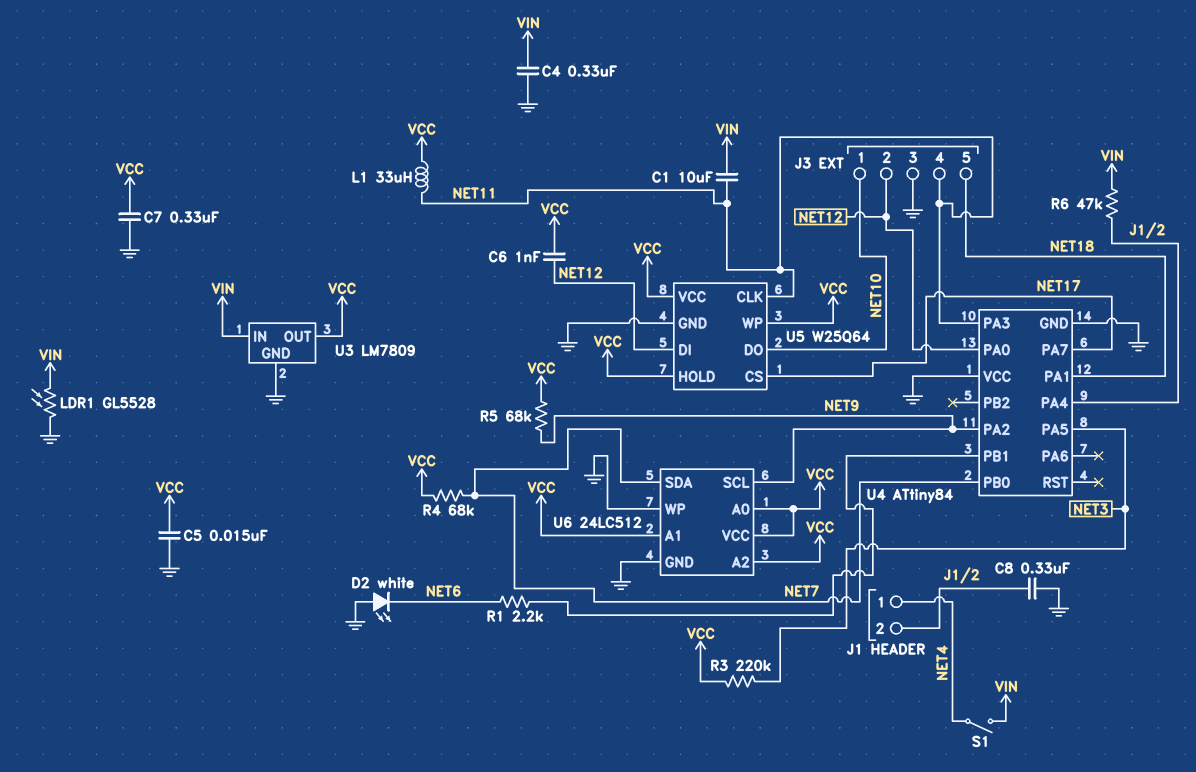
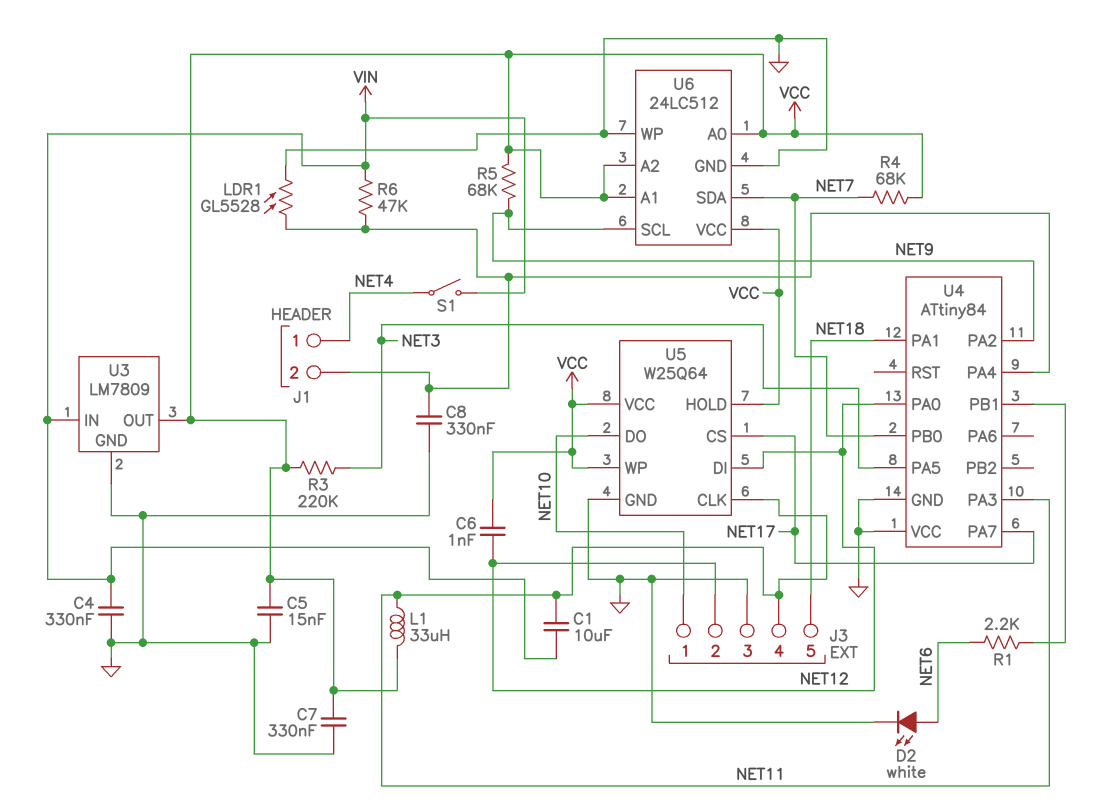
D2: LED white (A GND, K NET6) -> LED white (A NET6, K GND)
LDR1: GL5528 (GND, VIN) -> GL5528 (GND, J1/2)

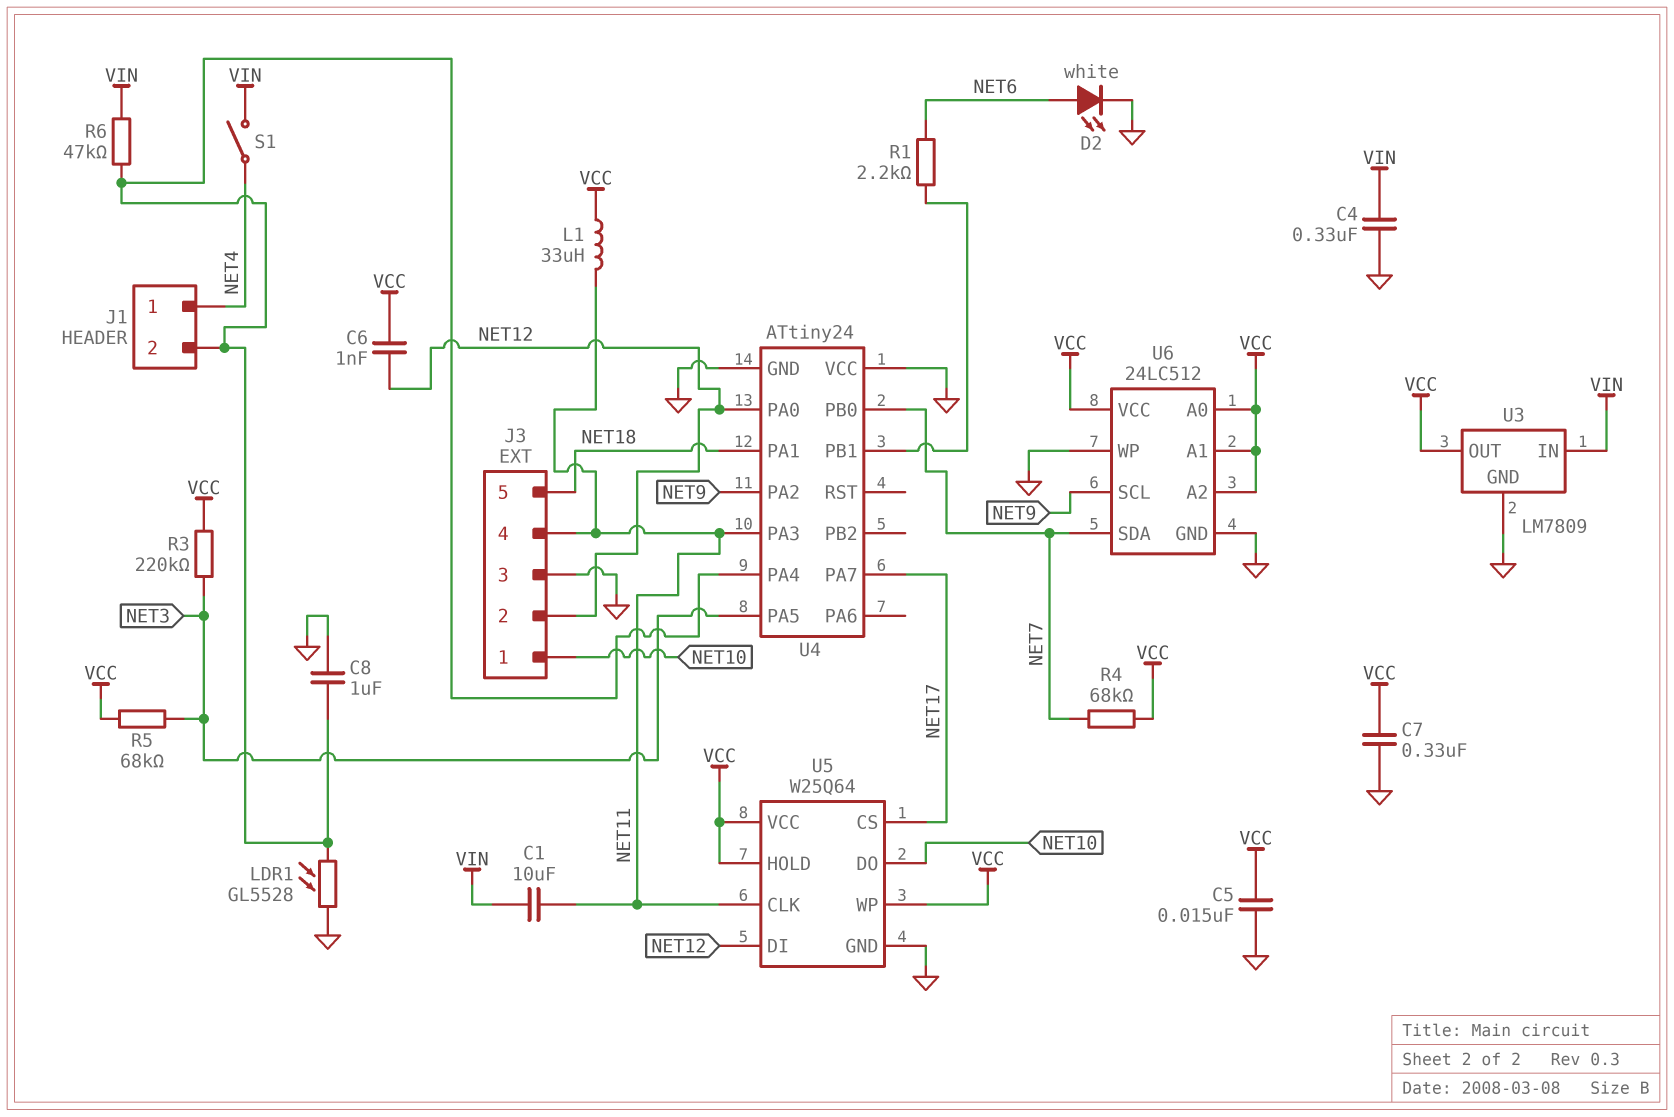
C8: 330nF (GND, J1/2) -> 1uF (GND, J1/2)
R5: 68k (NET9, VCC) -> 68k (NET3, VCC)
U4: ATtiny84 -> ATtiny24

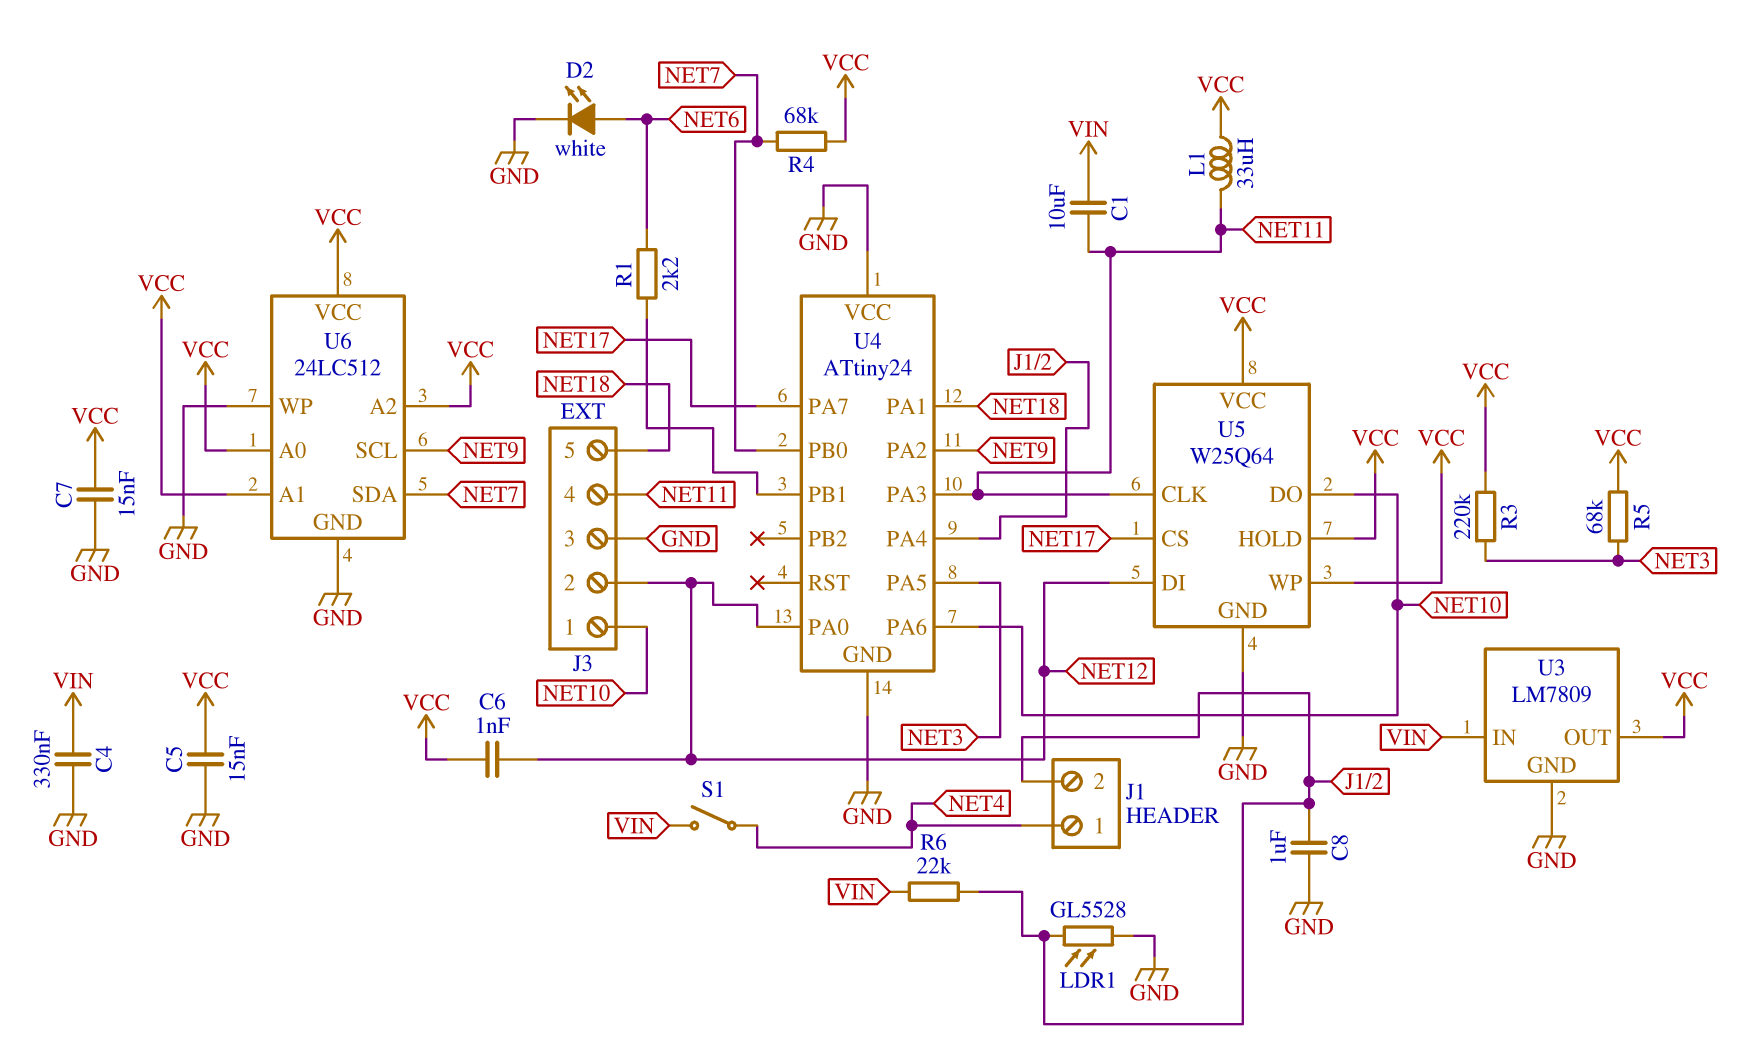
C7: 330nF (GND, VCC) -> 15nF (GND, VCC)
R6: 47k (J1/2, VIN) -> 22k (J1/2, VIN)
U4 pin PA6: none -> NET10

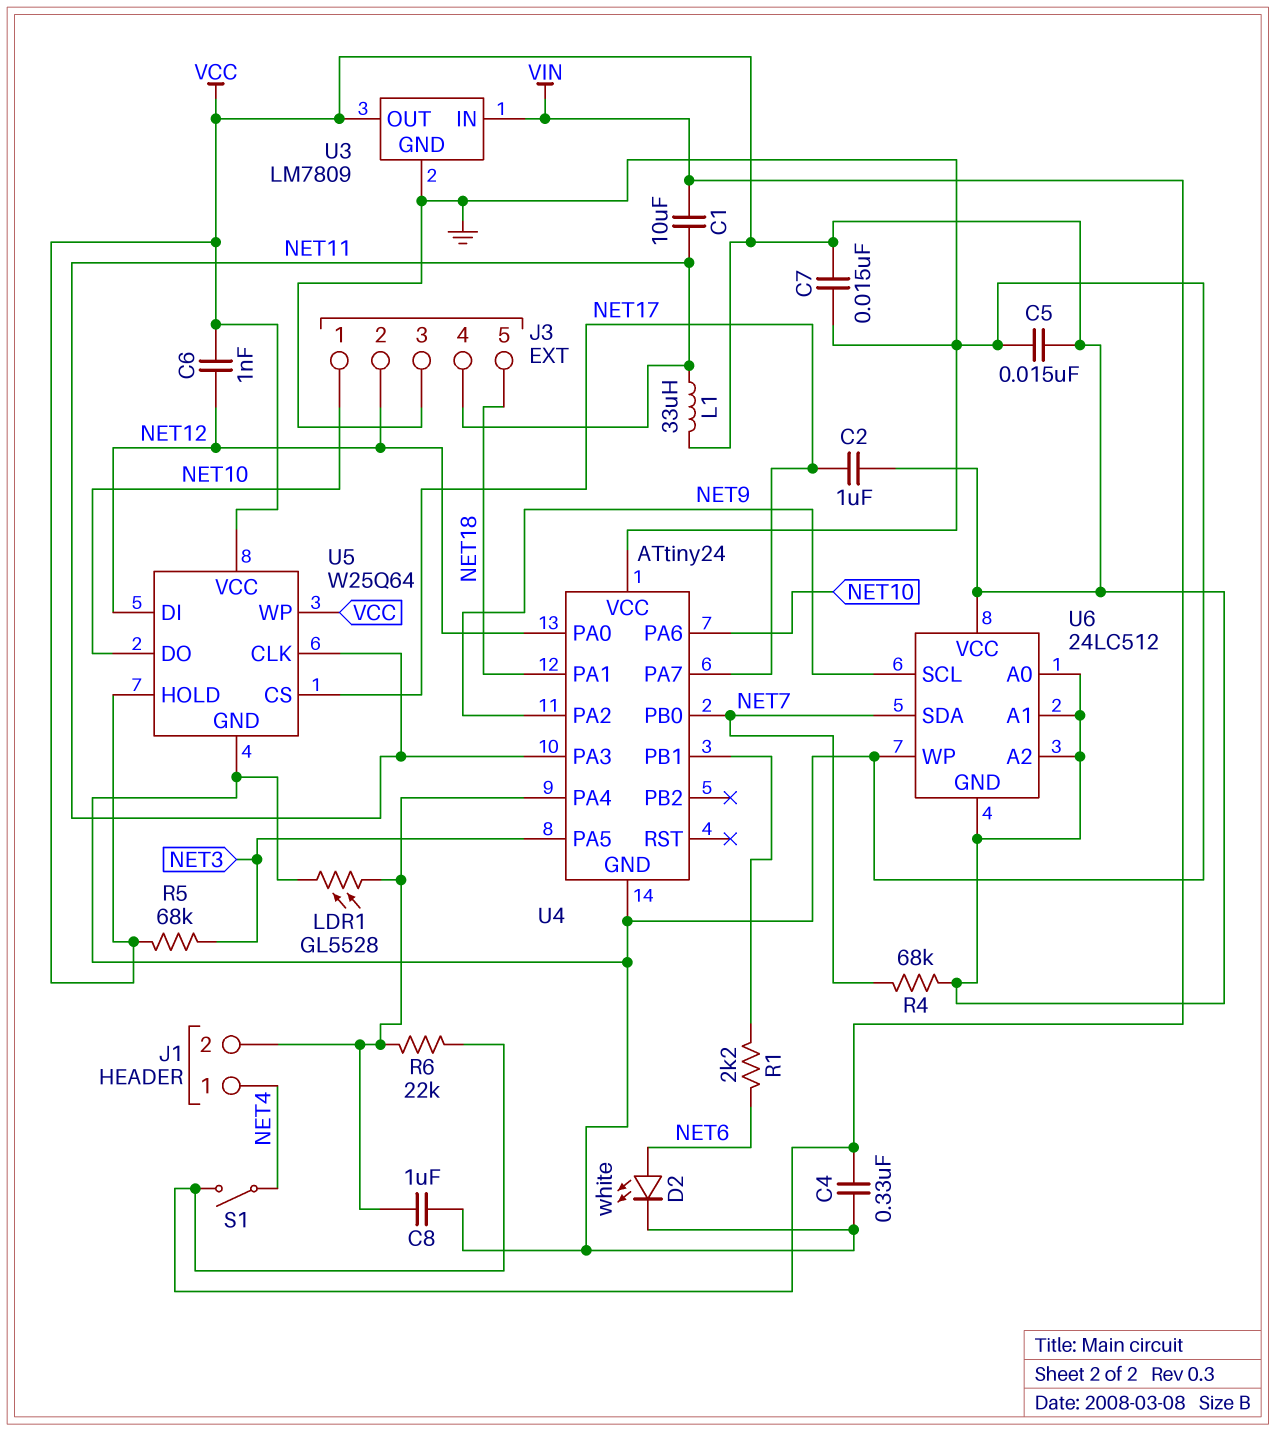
C2: none -> 1uF (NET17, VCC)
R3: 220k (NET3, VCC) -> none
U6 pin GND: GND -> VCC

